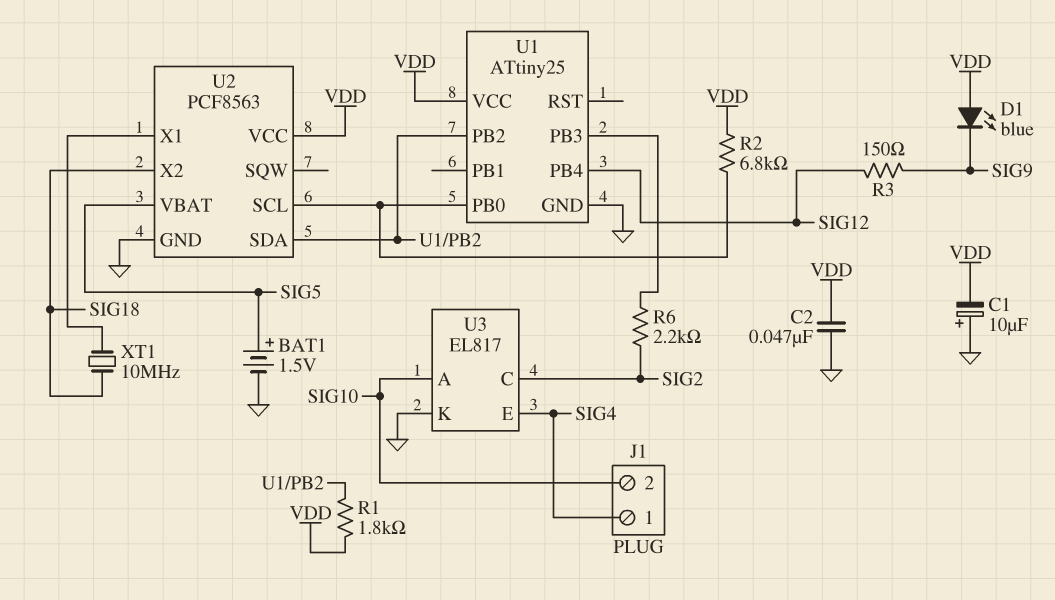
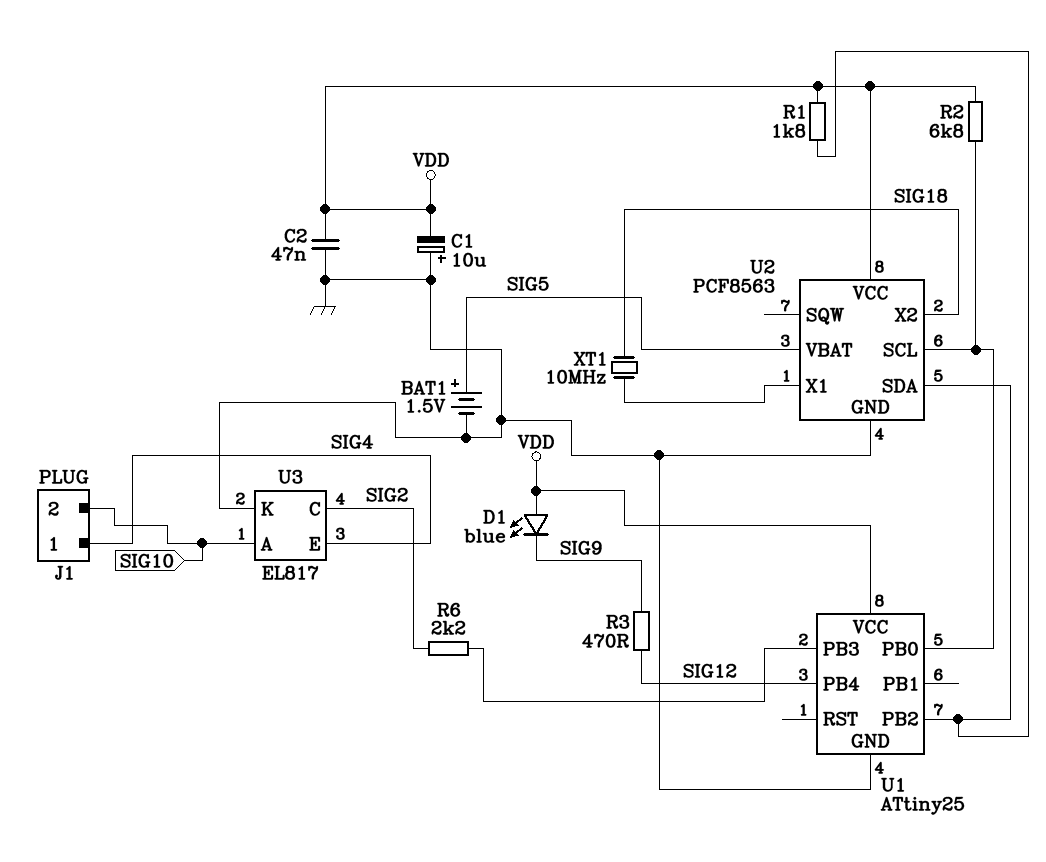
R3: 150 (SIG9, SIG12) -> 470 (SIG9, SIG12)

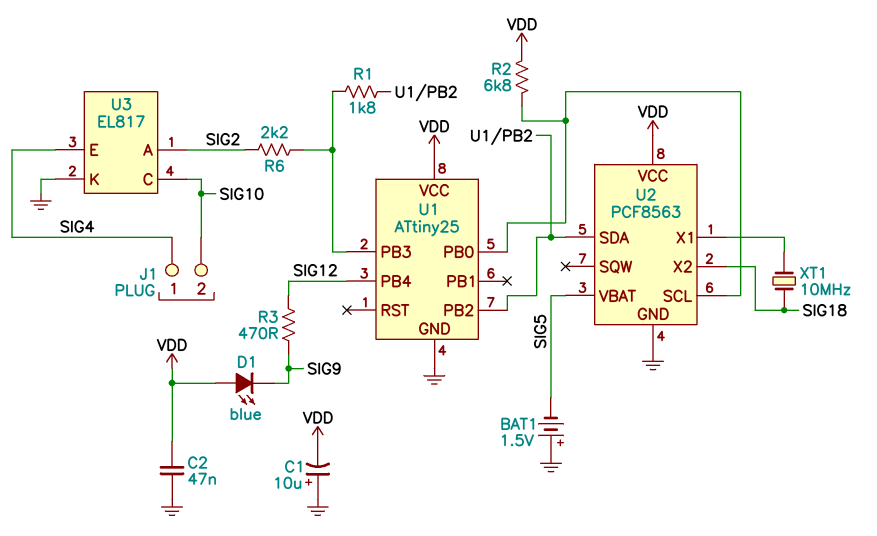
BAT1: 1.5V (plus SIG5, minus GND) -> 1.5V (plus GND, minus SIG5)
R1: 1.8k (U1/PB2, VDD) -> 1.8k (U1/PB2, U1/PB3)
U3 pin A: SIG10 -> SIG2
U3 pin C: SIG2 -> SIG10

